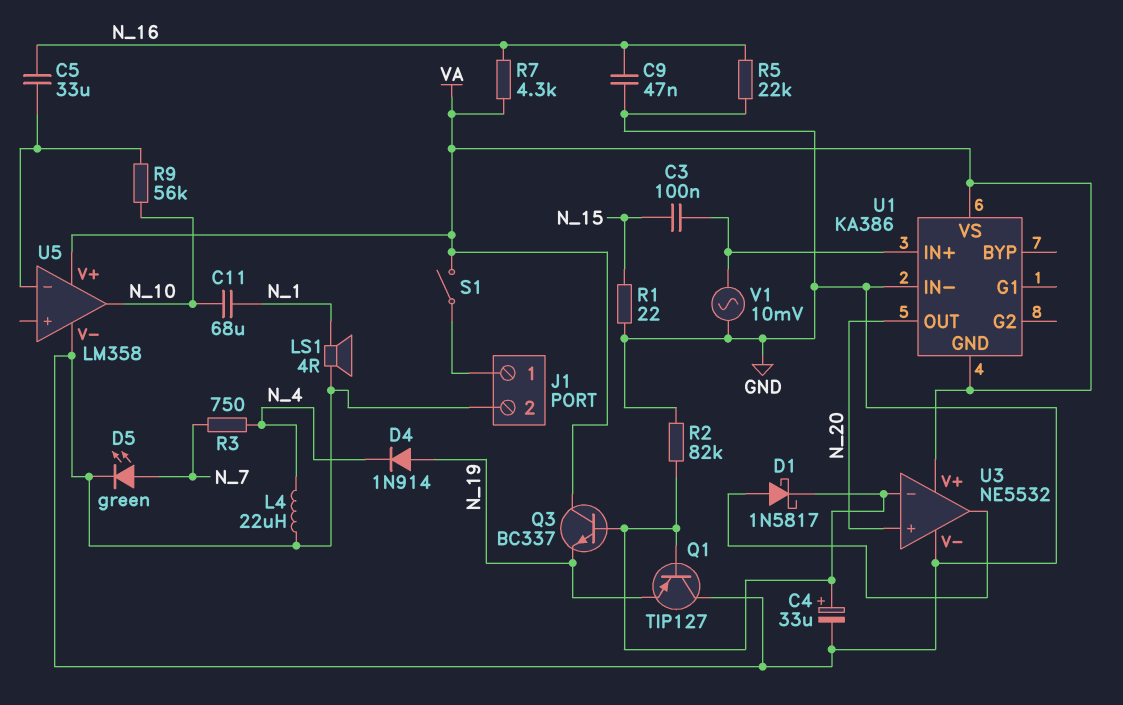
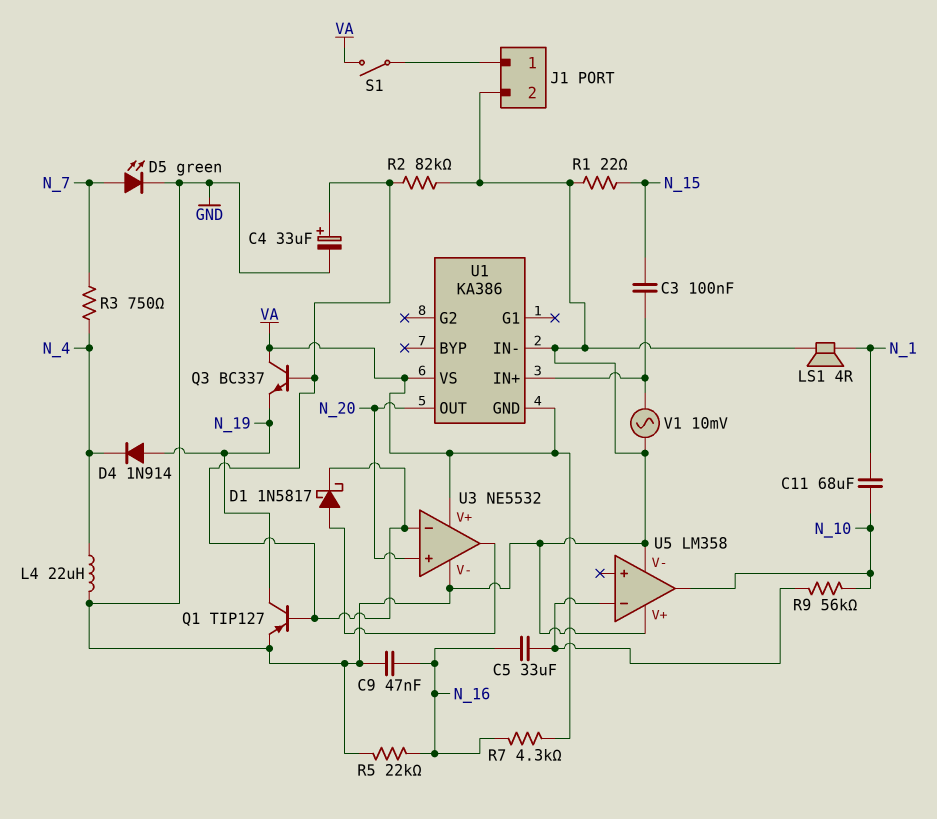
Q1: PNP TIP127 (B U3/in-, C GND, E N_19) -> PNP TIP127 (B U3/in-, C N_19, E GND)
U5 pin V+: VA -> GND

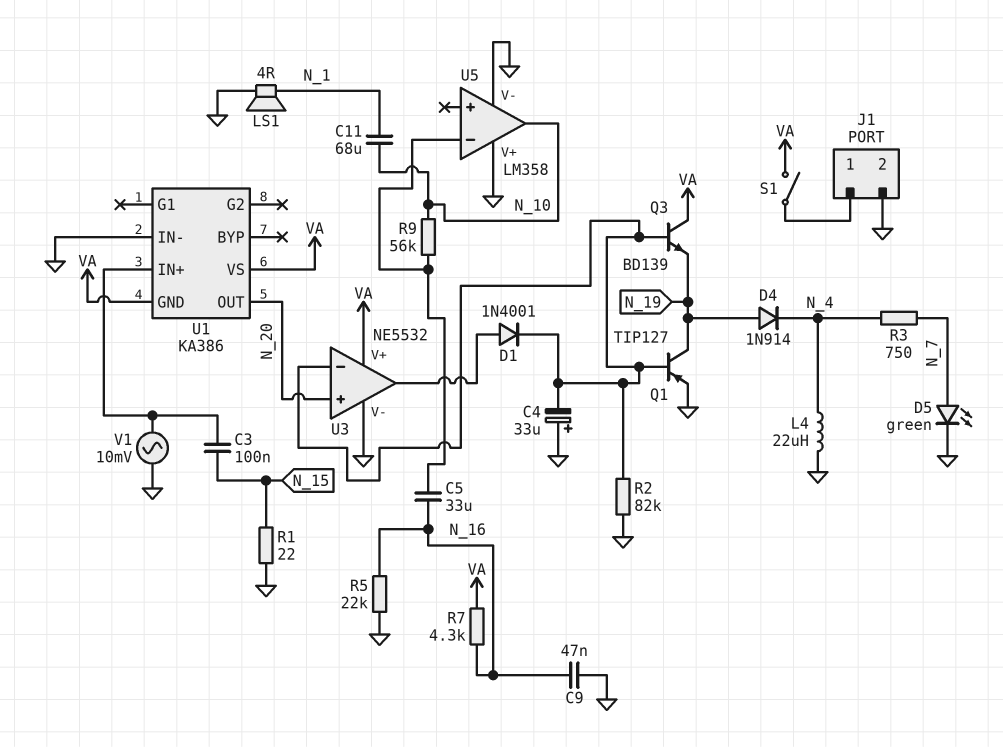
C4: 33uF (plus U3/in-, minus GND) -> 33uF (plus GND, minus U3/in-)
D1: schottky 1N5817 (A U3/out, K U3/in-) -> diode 1N4001 (A U3/out, K U3/in-)
Q3: NPN BC337 (B U3/in-, C VA, E N_19) -> NPN BD139 (B U3/in-, C VA, E N_19)

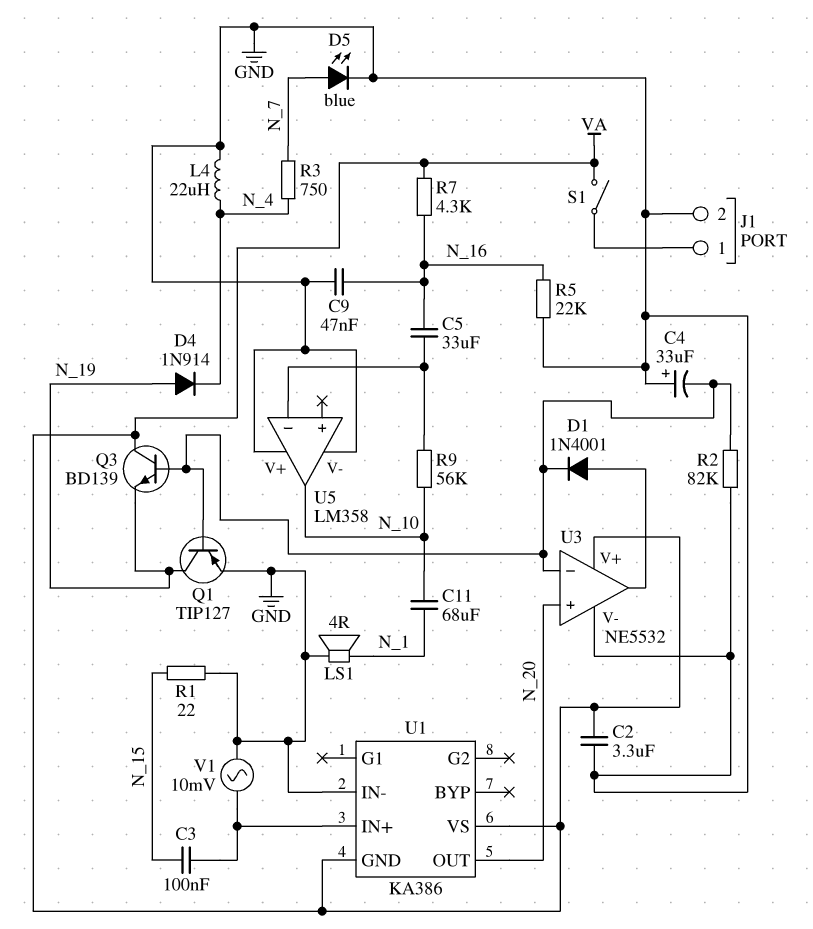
C2: none -> 3.3uF (GND, VA)
D5: LED green (A N_7, K GND) -> LED blue (A N_7, K GND)

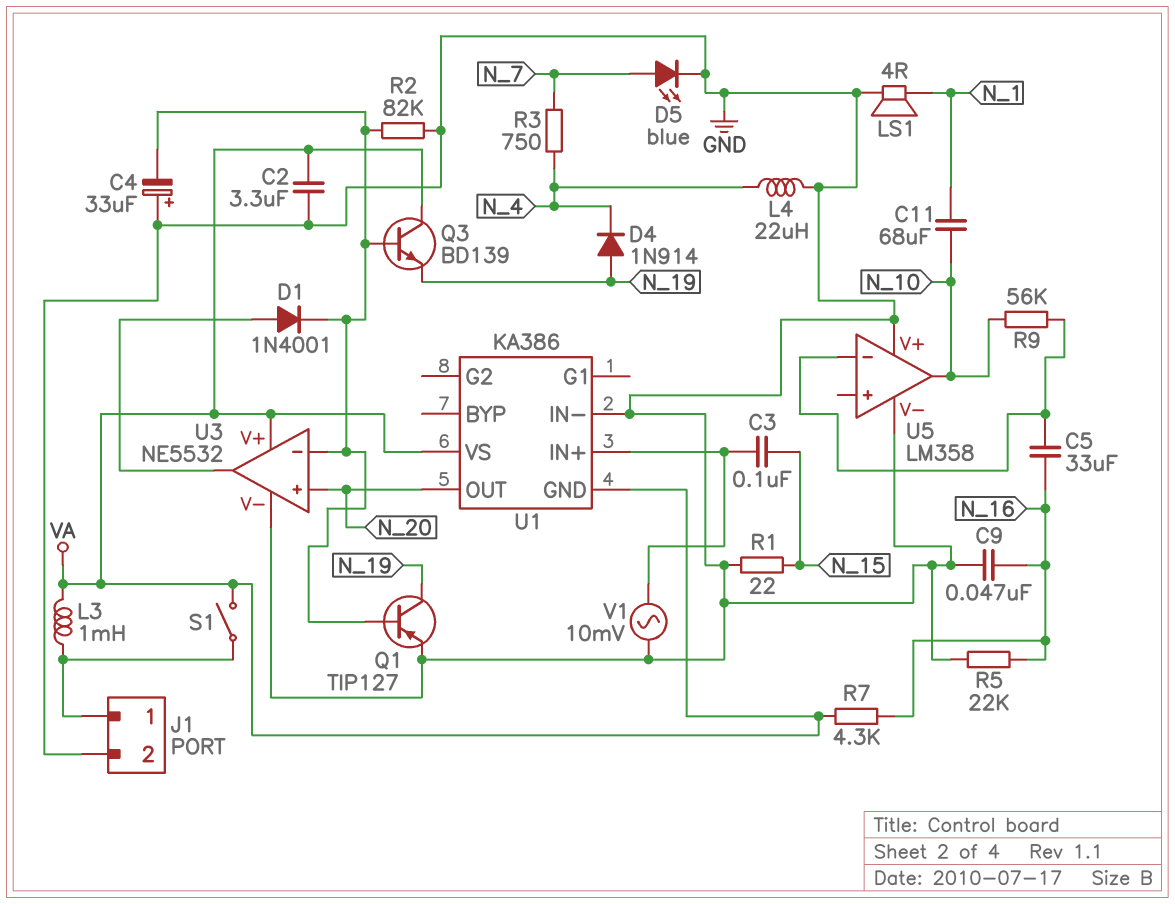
L3: none -> 1mH (J1/1, VA)

